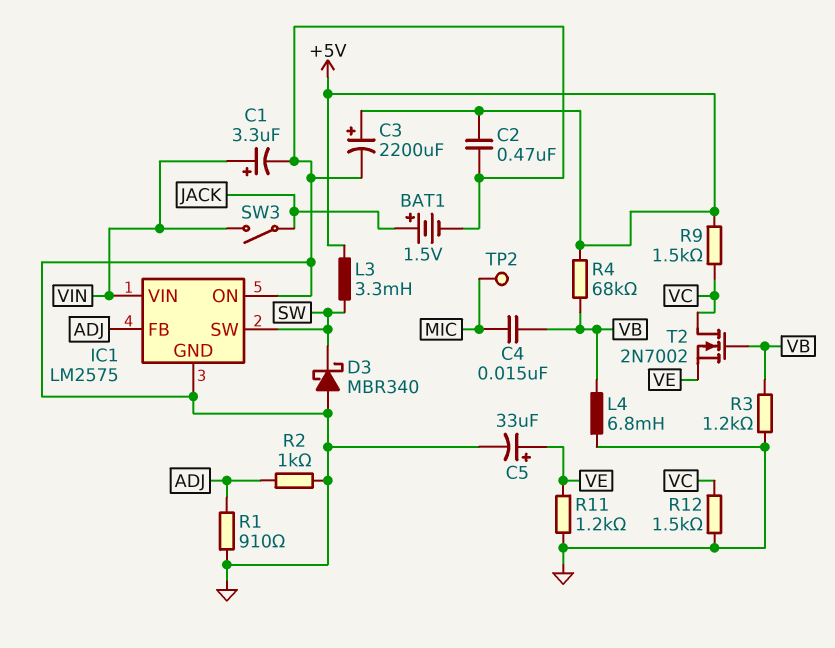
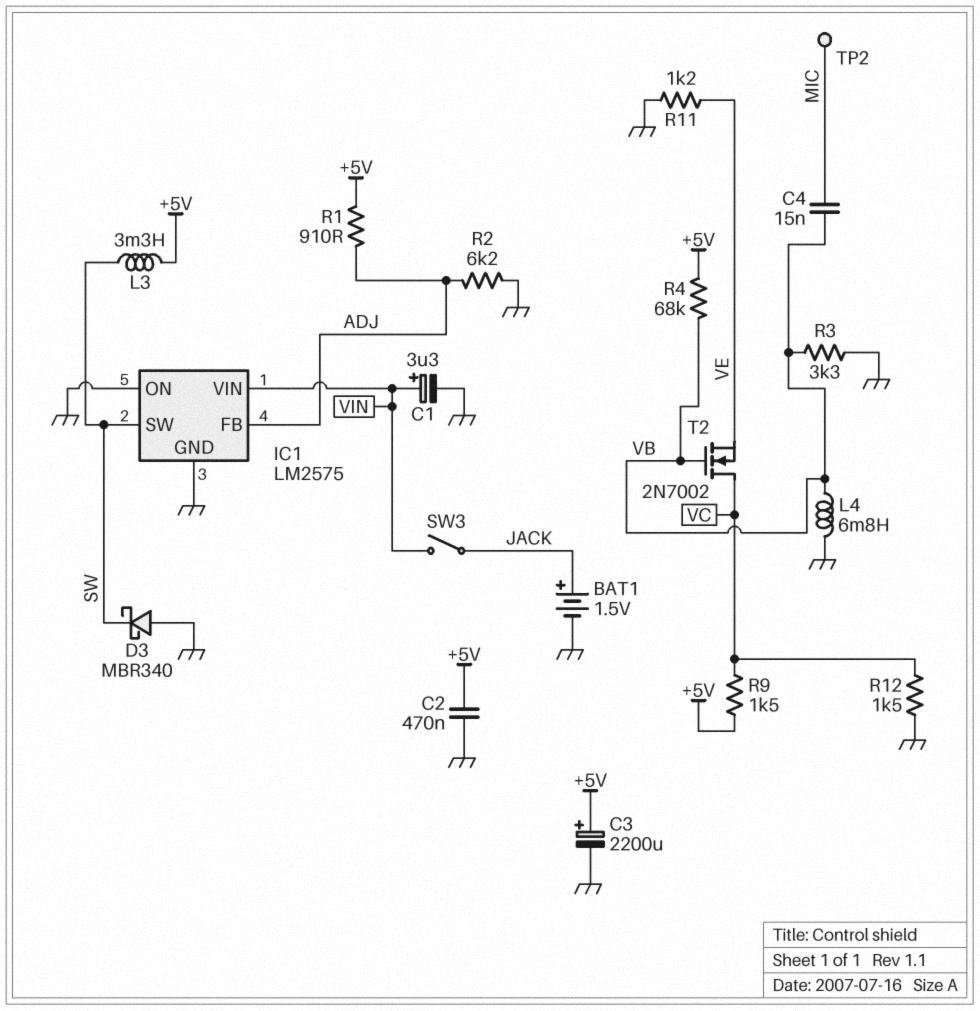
C5: 33uF (plus VE, minus GND) -> none
R1: 910 (ADJ, GND) -> 910 (+5V, ADJ)
R2: 1k (ADJ, GND) -> 6.2k (ADJ, GND)
R3: 1.2k (GND, VB) -> 3.3k (GND, VB)

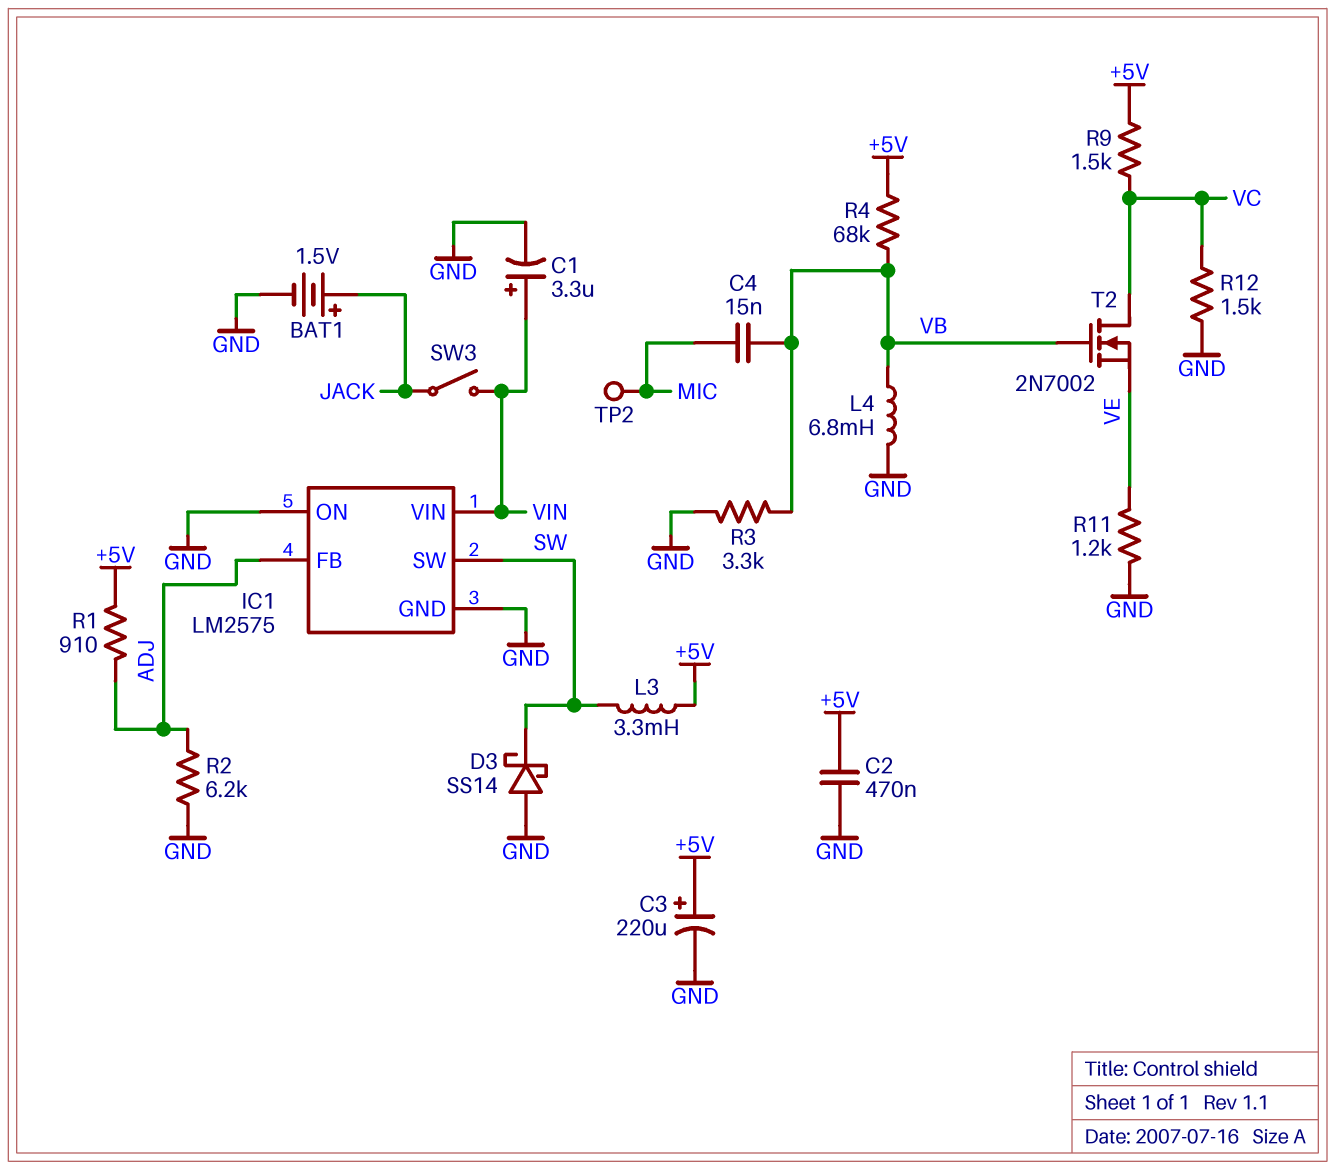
C3: 2200uF (plus +5V, minus GND) -> 220uF (plus +5V, minus GND)
D3: schottky MBR340 (A GND, K SW) -> schottky SS14 (A GND, K SW)

